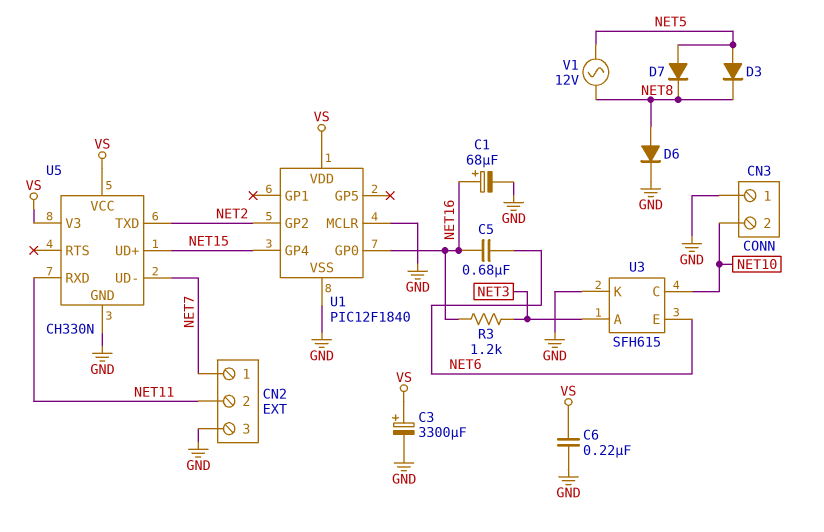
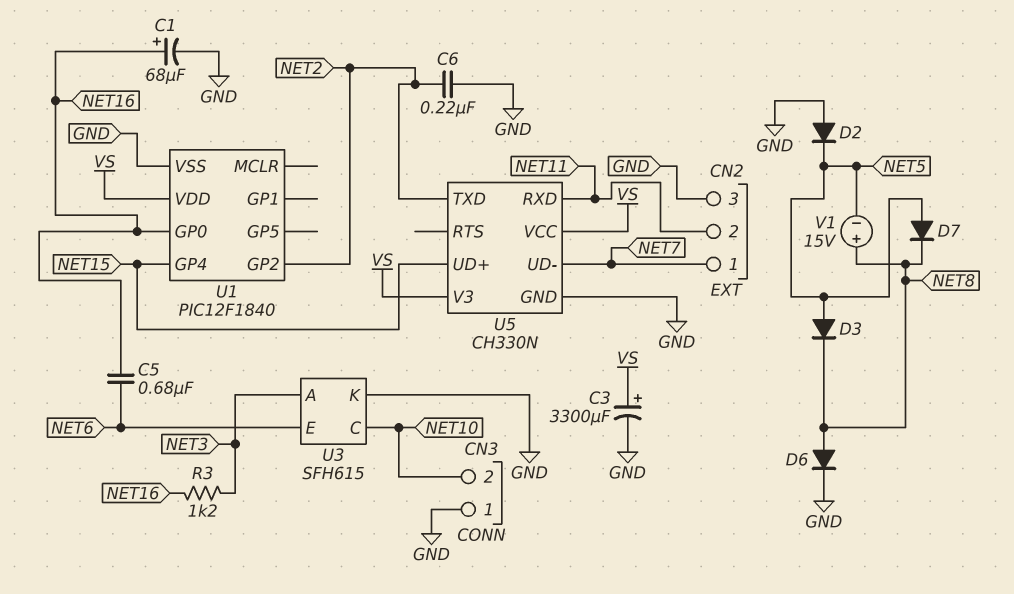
C6: 220nF (GND, VS) -> 220nF (GND, NET2)
D2: none -> diode (A GND, K NET5)
U1 pin MCLR: GND -> none
V1: AC 12V (NET5, NET8) -> 15V (plus NET8, minus NET5)

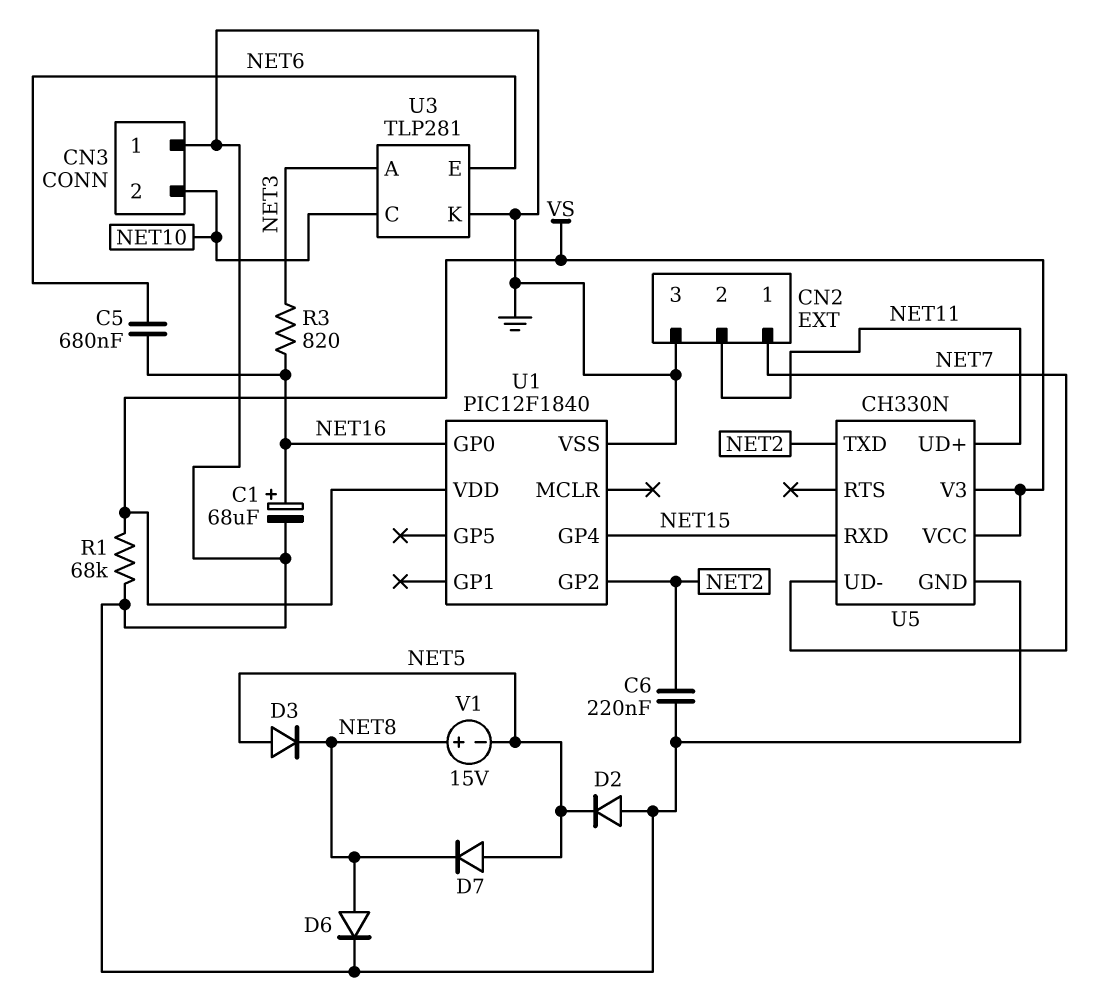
C3: 3300uF (plus VS, minus GND) -> none
R1: none -> 68k (GND, VS)
R3: 1.2k (NET3, NET16) -> 820 (NET3, NET16)
U3: SFH615 -> TLP281
U5 pin RXD: NET11 -> NET15
U5 pin UD+: NET15 -> NET11

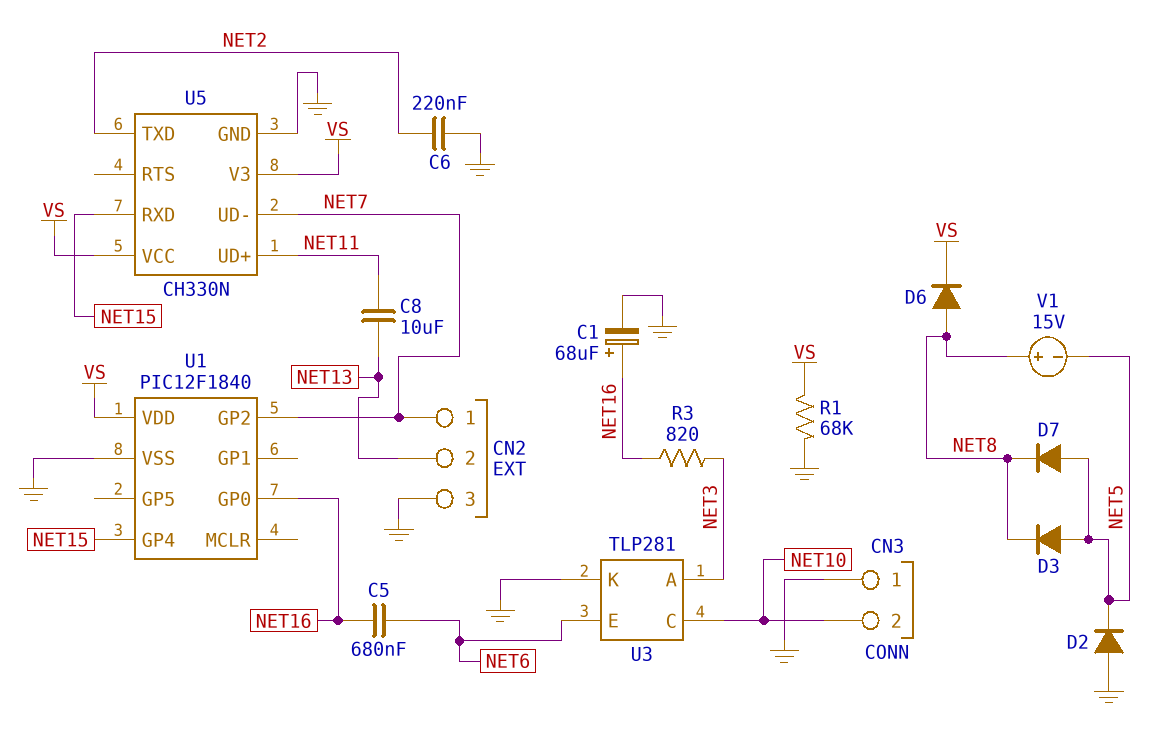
C8: none -> 10uF (NET11, NET13)
CN2 pin 2: NET11 -> NET13
D6: diode (A NET8, K GND) -> diode (A NET8, K VS)
U1 pin GP2: NET2 -> NET7

